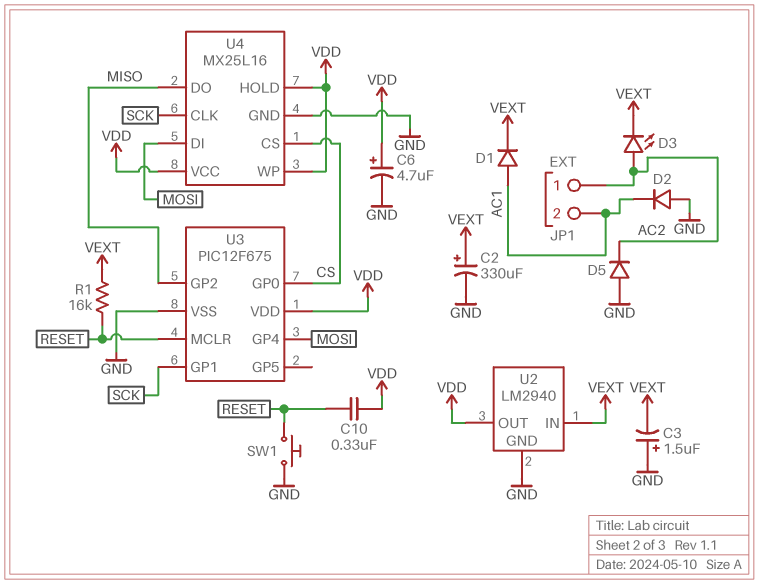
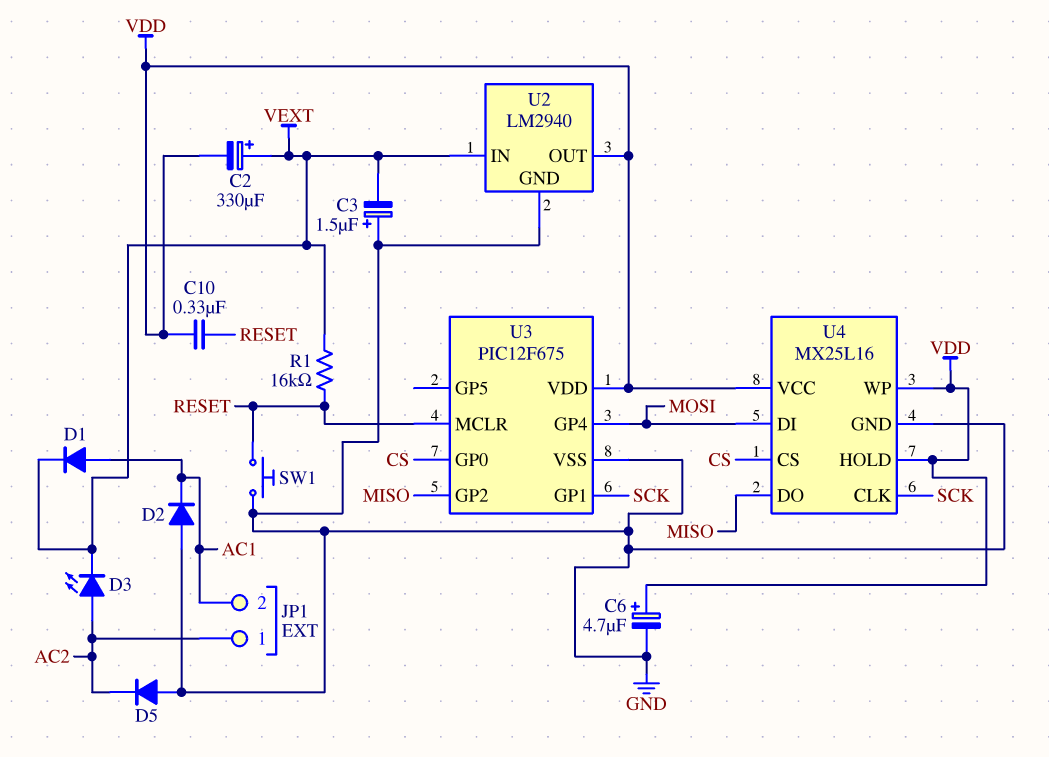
C2: 330uF (plus VEXT, minus GND) -> 330uF (plus VEXT, minus VDD)

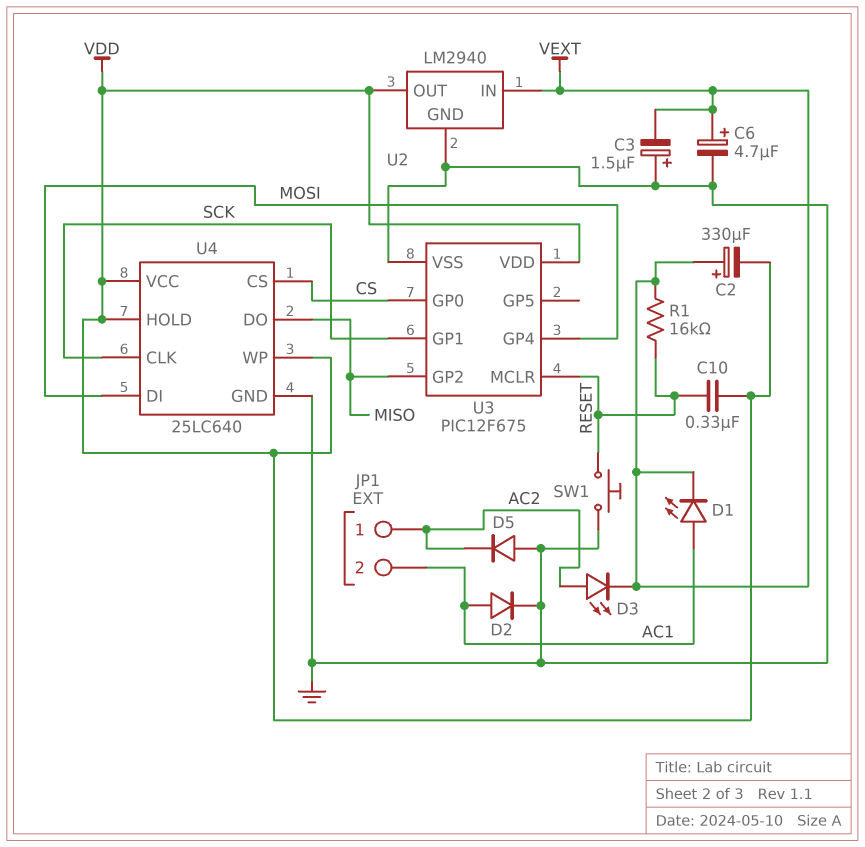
C6: 4.7uF (plus VDD, minus GND) -> 4.7uF (plus VEXT, minus GND)
D1: diode (A AC1, K VEXT) -> LED (A AC1, K VEXT)
D2: diode (A GND, K AC1) -> diode (A AC1, K GND)
U4: MX25L16 -> 25LC640

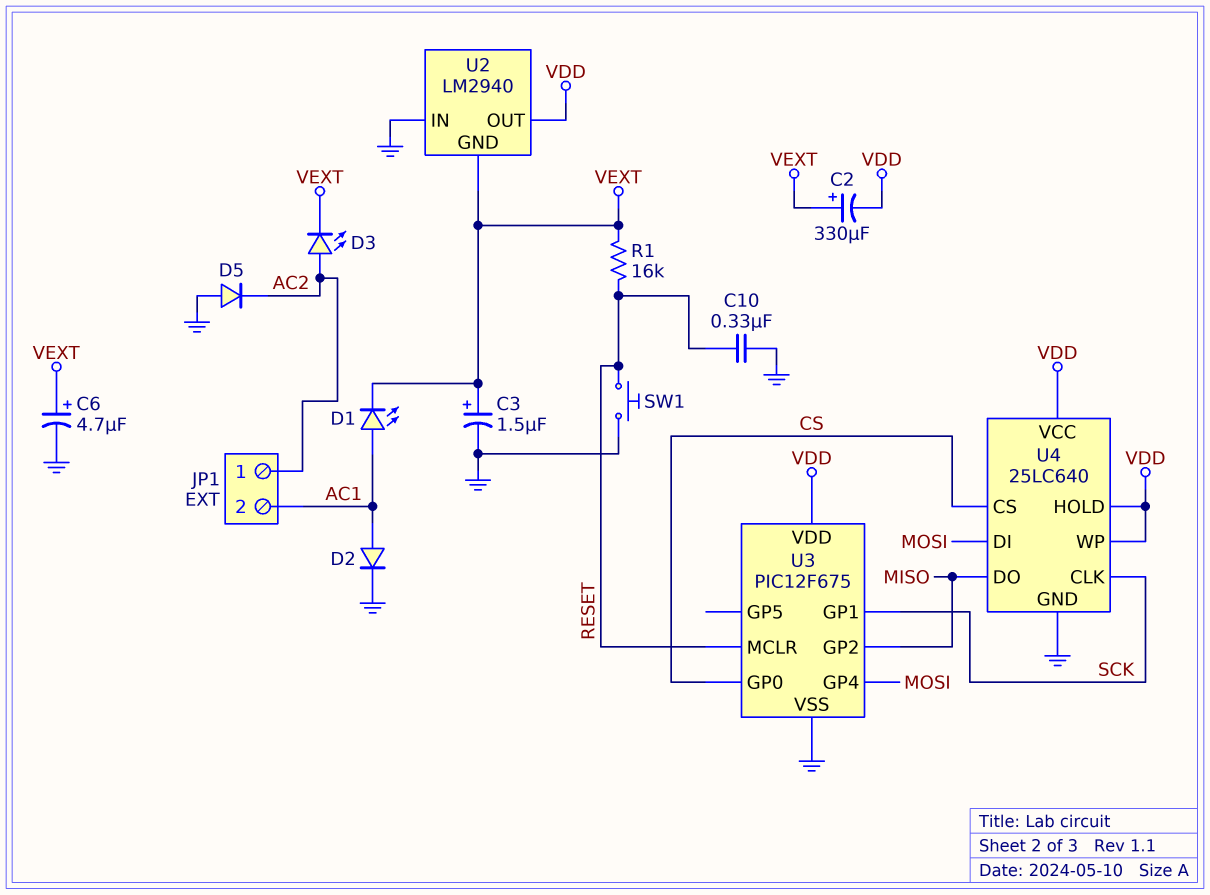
C3: 1.5uF (plus GND, minus VEXT) -> 1.5uF (plus VEXT, minus GND)
C10: 330nF (RESET, VDD) -> 330nF (GND, RESET)
U2 pin GND: GND -> VEXT
U2 pin IN: VEXT -> GND

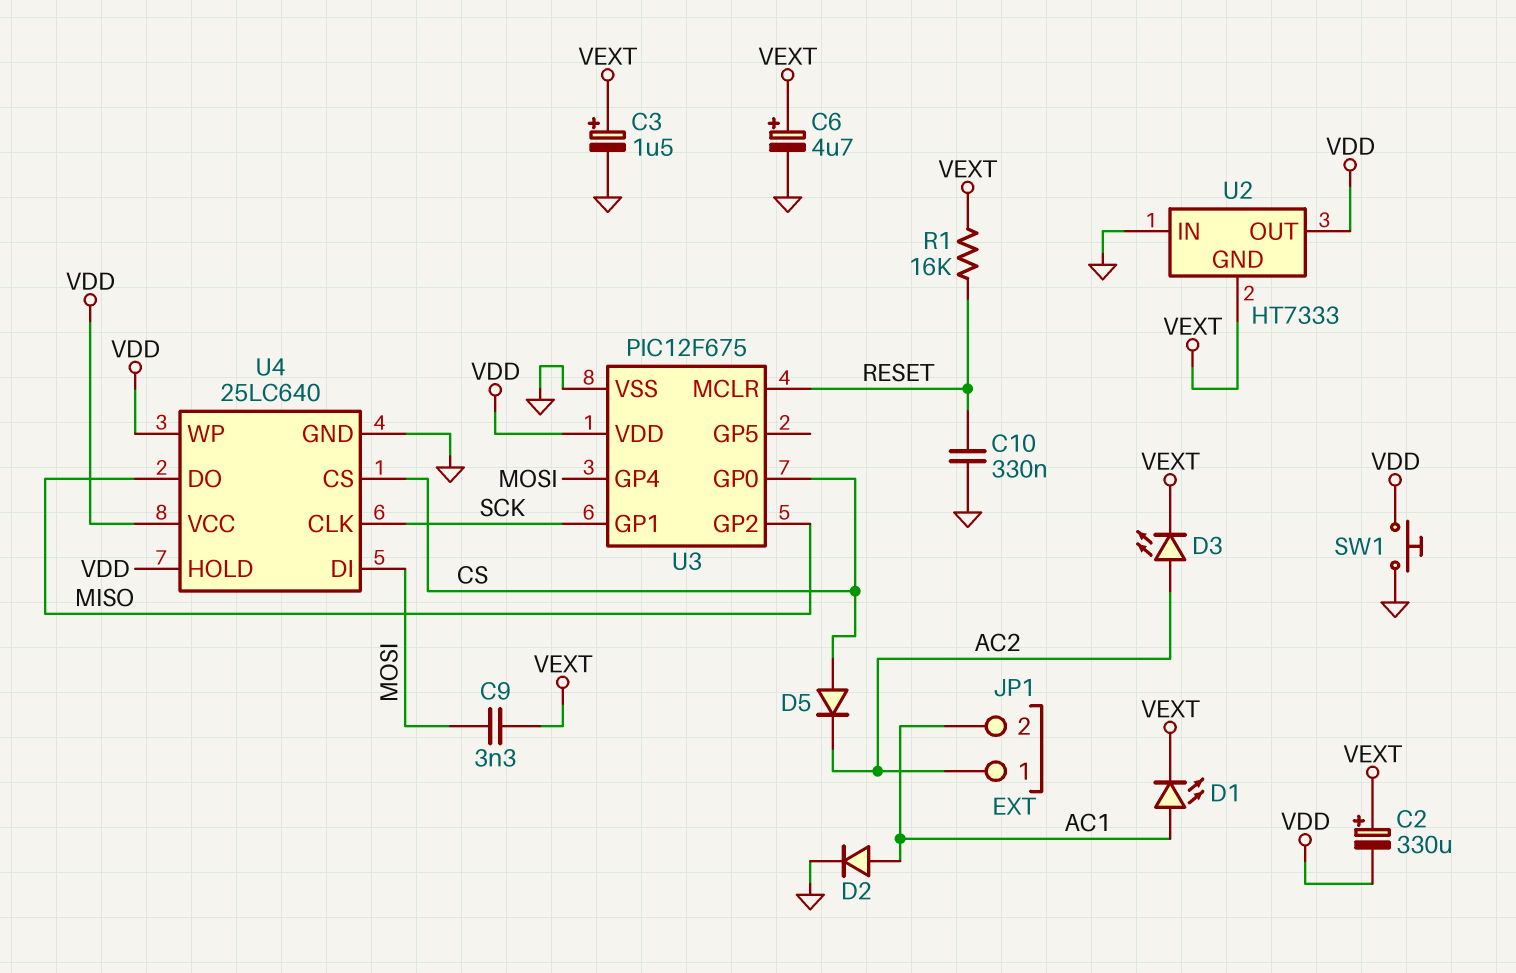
C9: none -> 3.3nF (MOSI, VEXT)
D5: diode (A GND, K AC2) -> diode (A CS, K AC2)
SW1: button (GND, RESET) -> button (GND, VDD)
U2: LM2940 -> HT7333

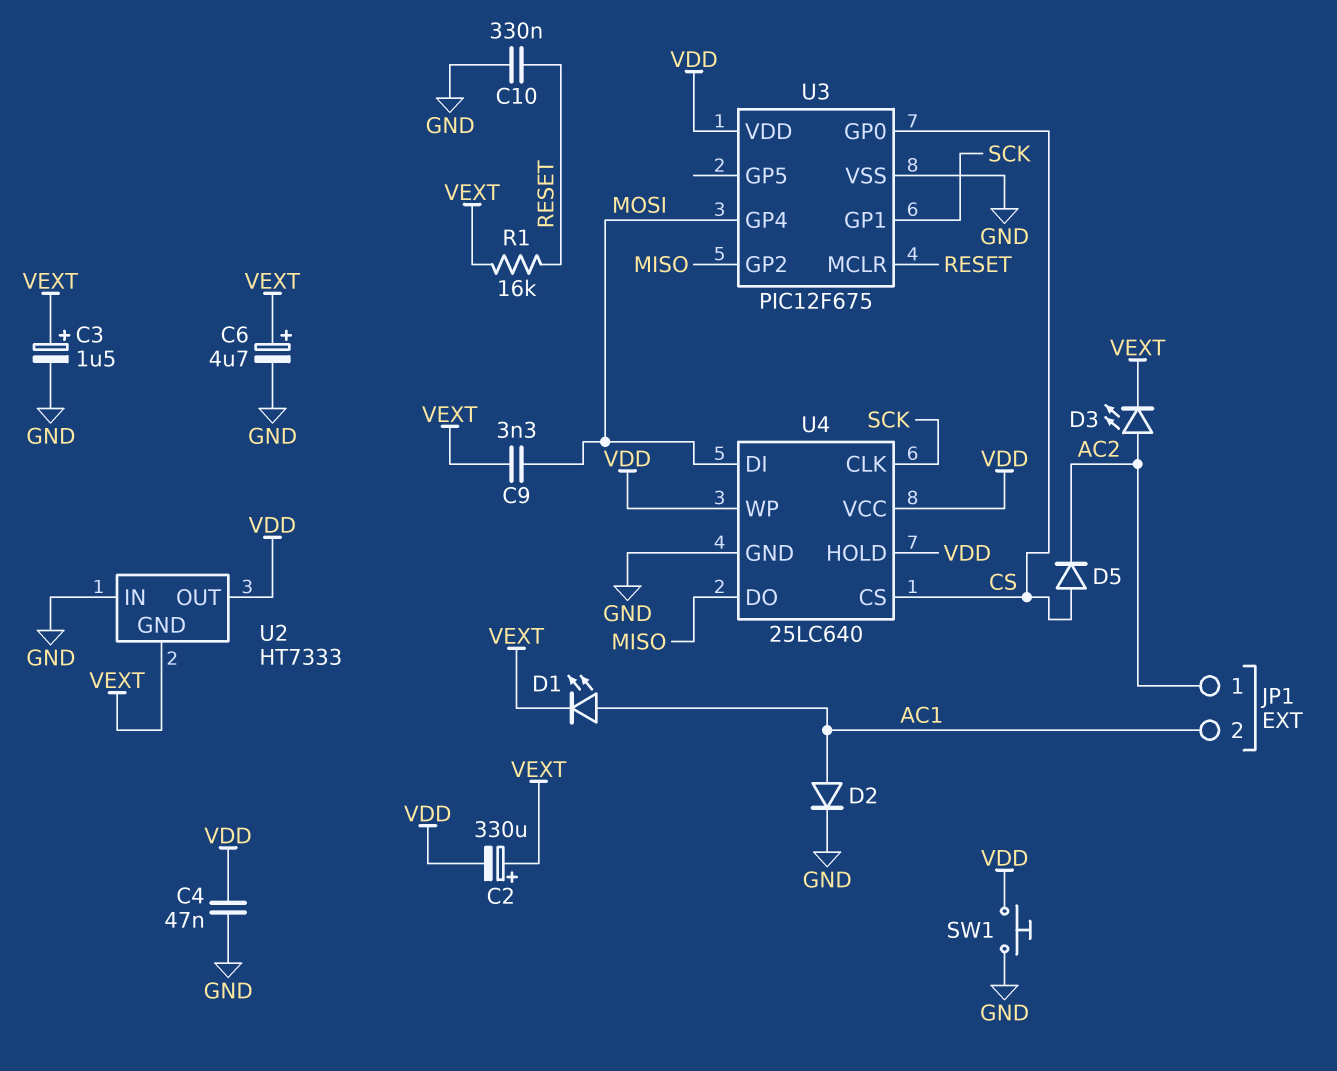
C4: none -> 47nF (GND, VDD)

